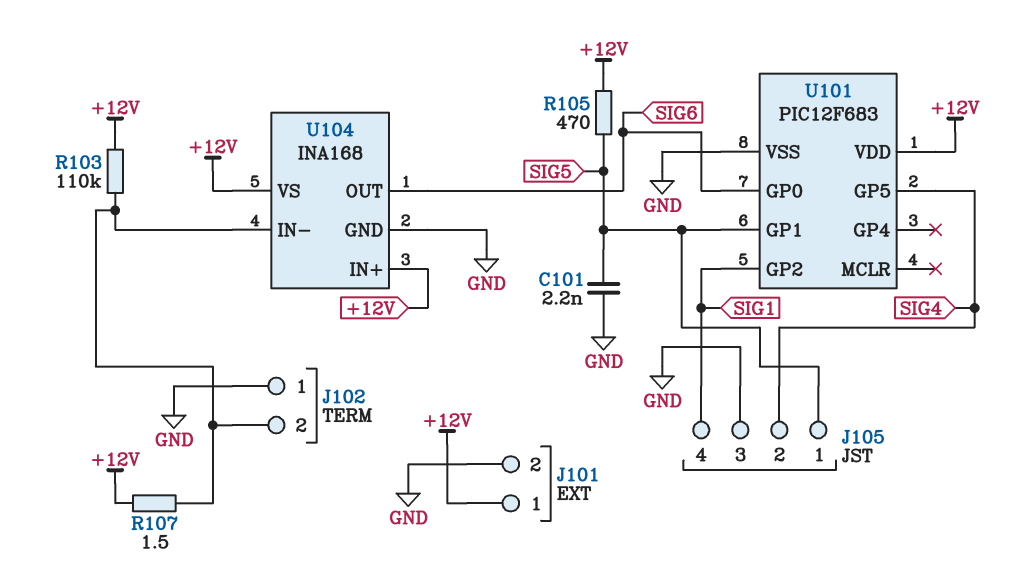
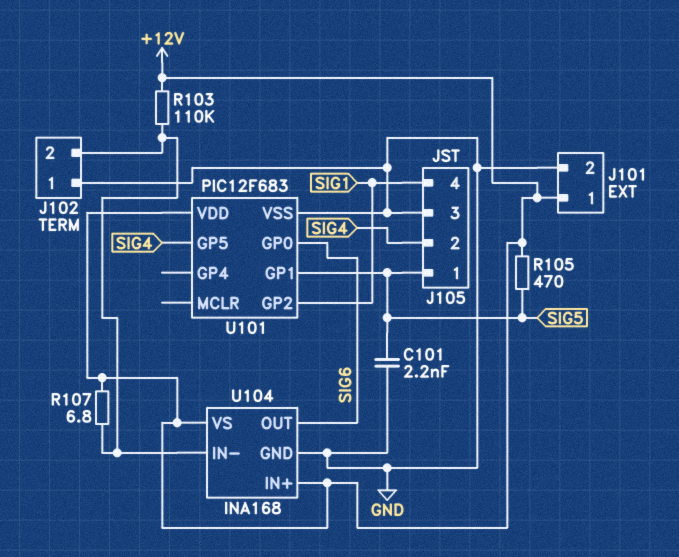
R107: 1.5 (+12V, J102/2) -> 6.8 (+12V, J102/2)

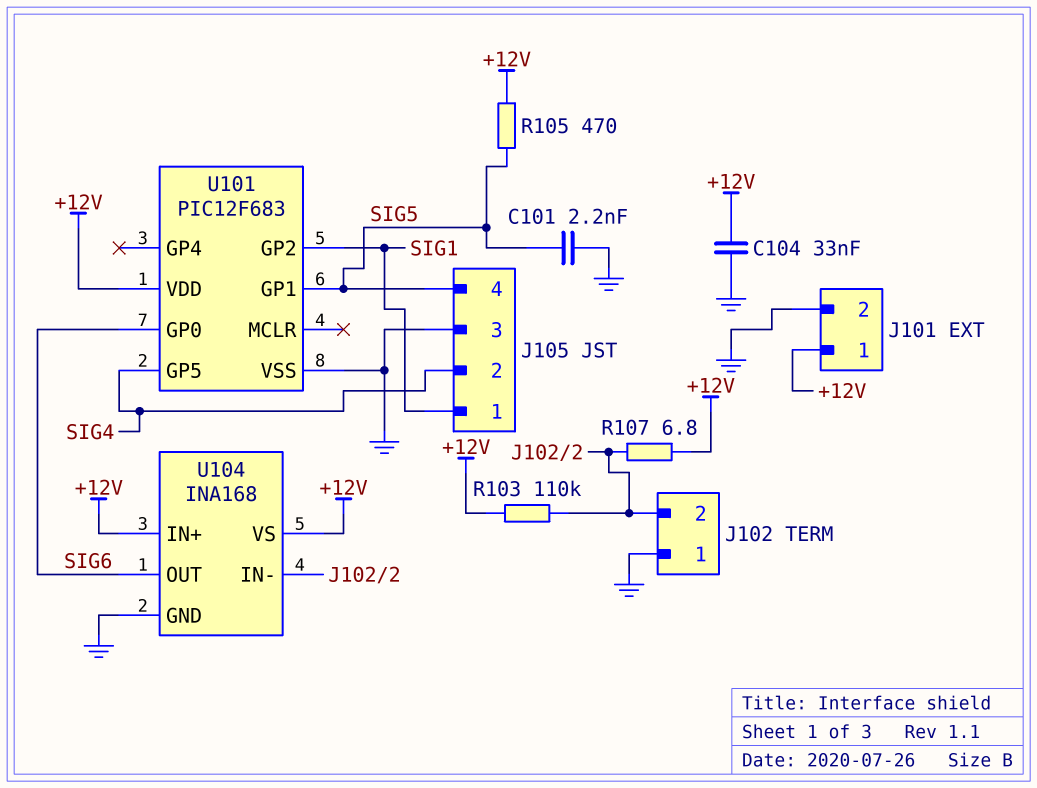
C104: none -> 33nF (+12V, GND)
J105 pin 1: SIG5 -> SIG1
J105 pin 4: SIG1 -> SIG5

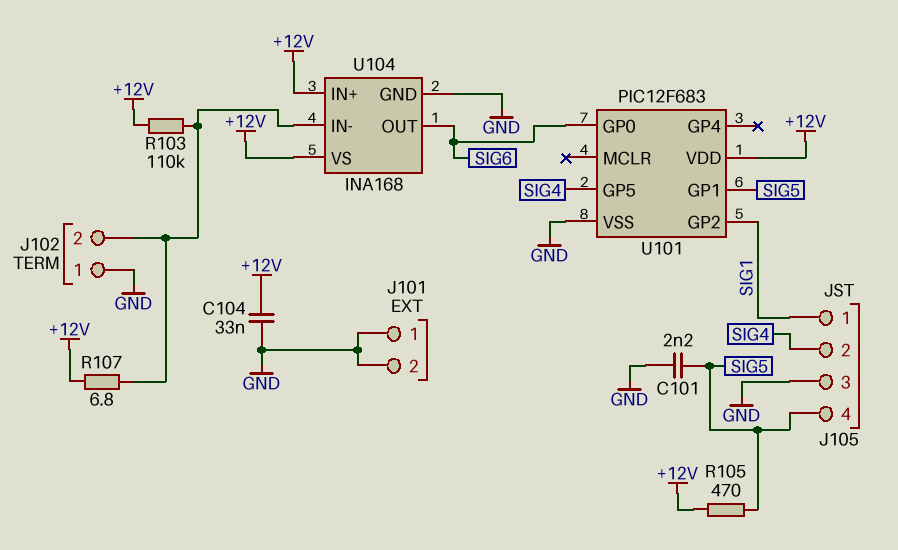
J101 pin 1: +12V -> GND

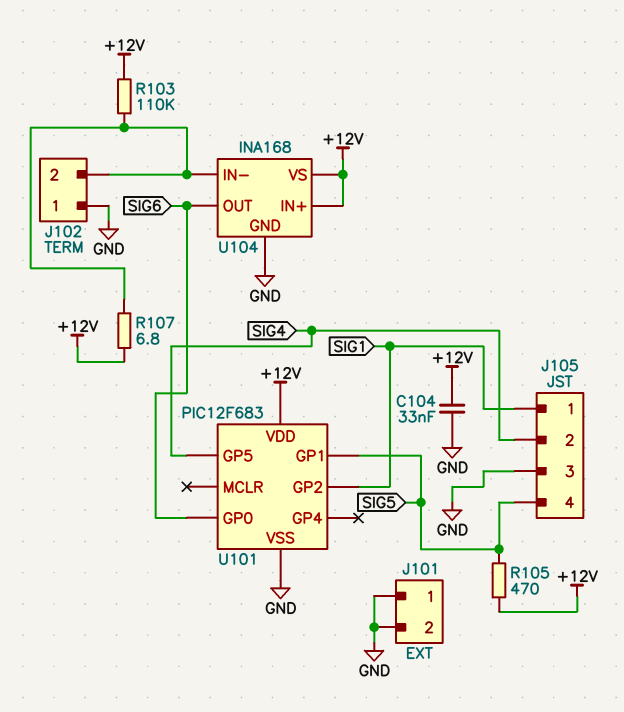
C101: 2.2nF (GND, SIG5) -> none

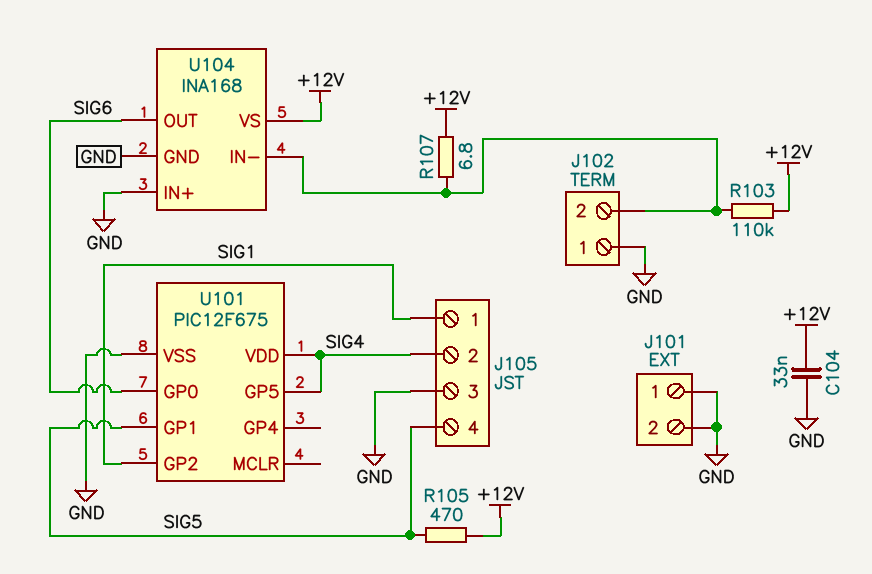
U101: PIC12F683 -> PIC12F675
U101 pin VDD: +12V -> SIG4
U104 pin IN+: +12V -> GND

